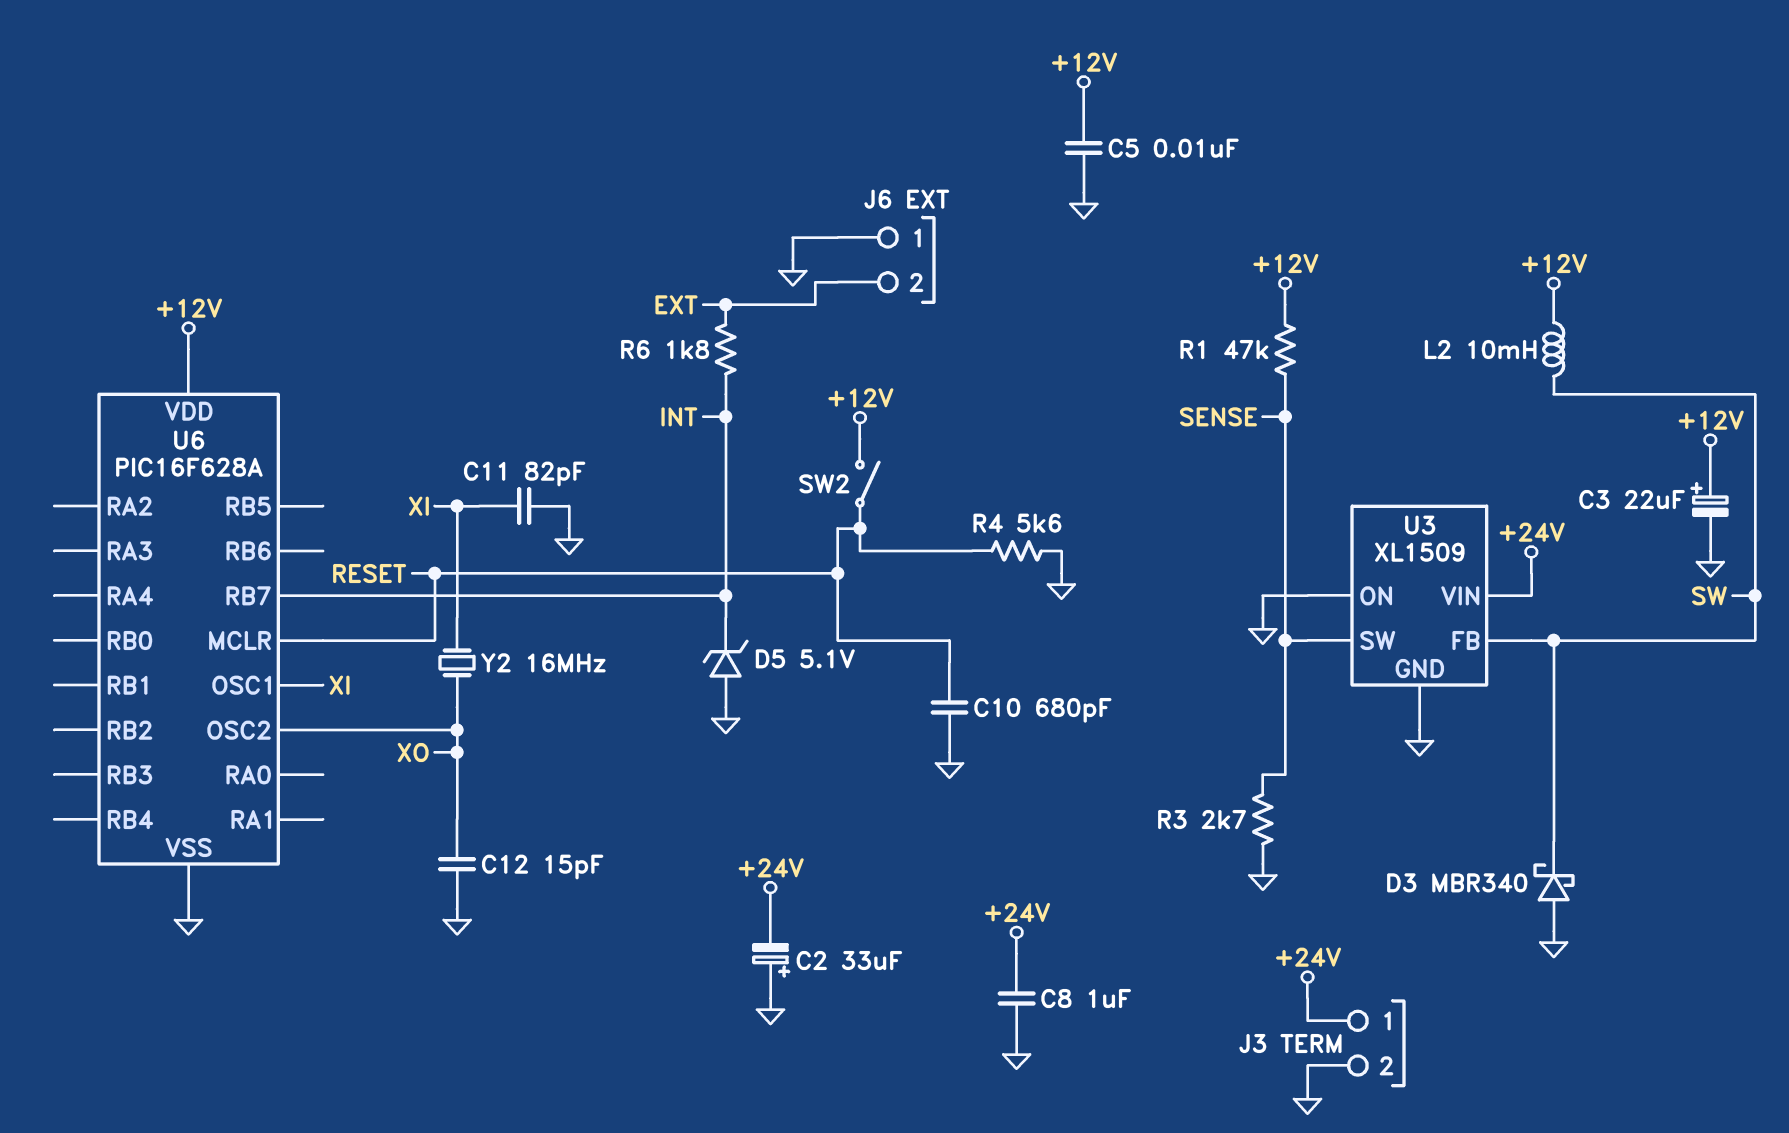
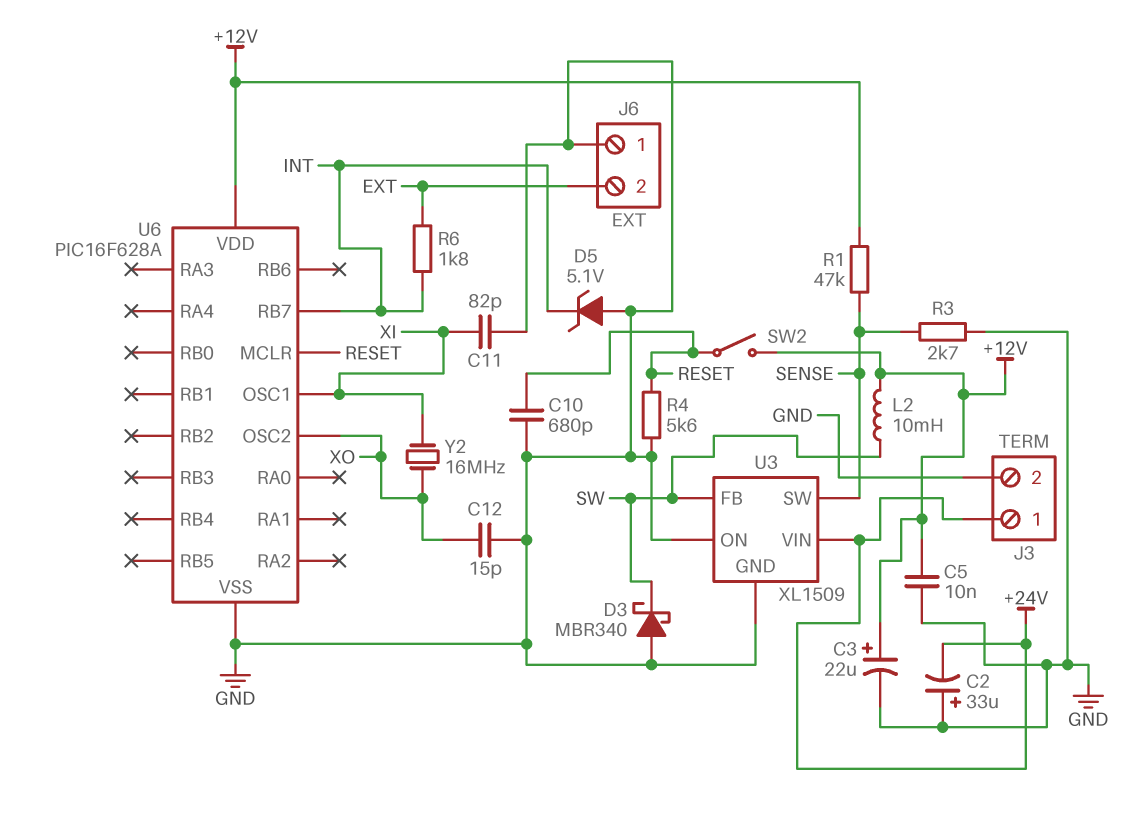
C8: 1uF (+24V, GND) -> none

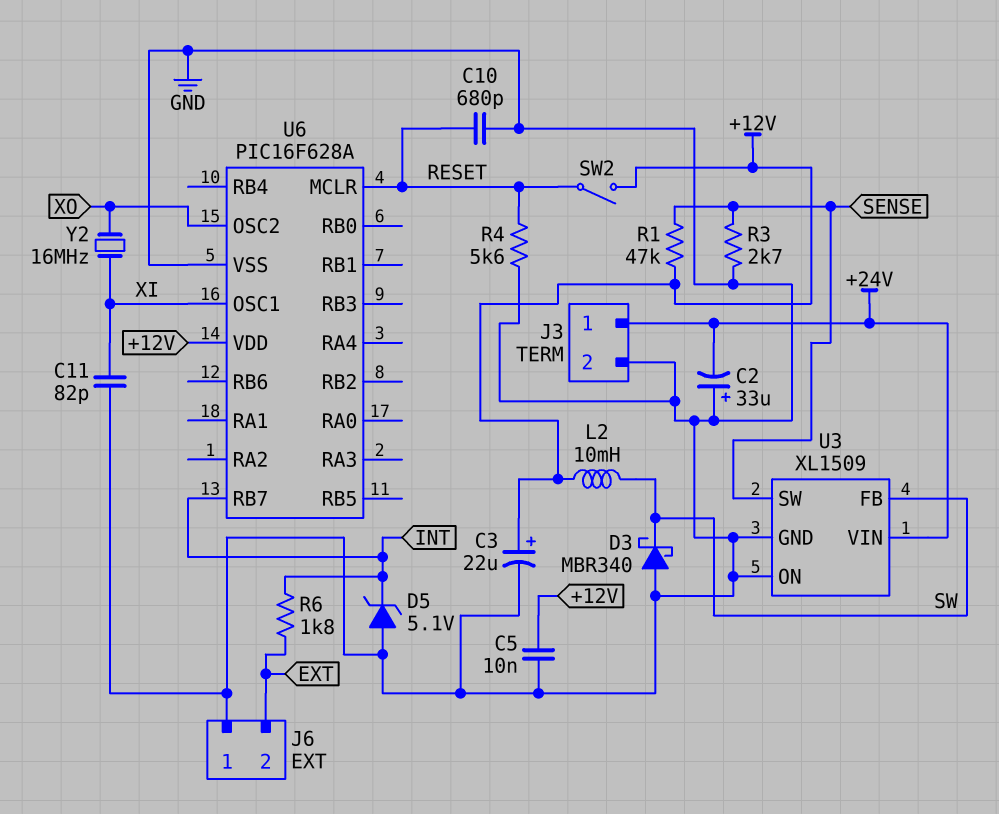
C12: 15pF (GND, XO) -> none

